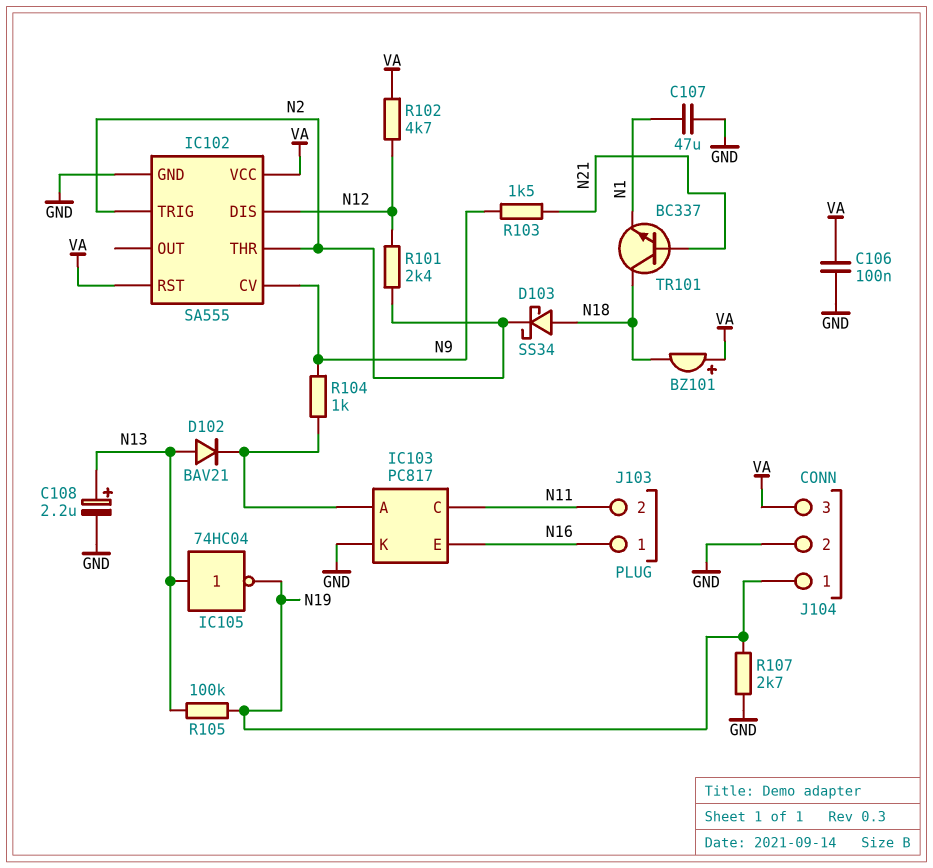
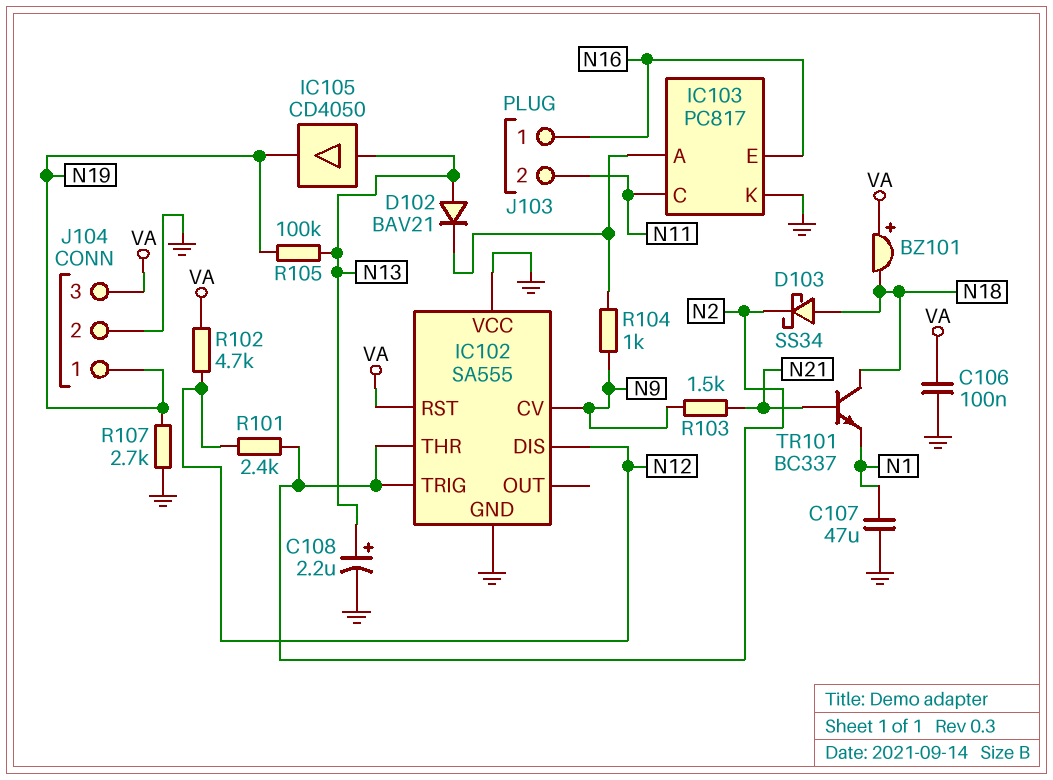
IC102 pin VCC: VA -> GND
IC105: NOT 74HC04 (in N13, out N19) -> buffer CD4050 (in N13, out N19)

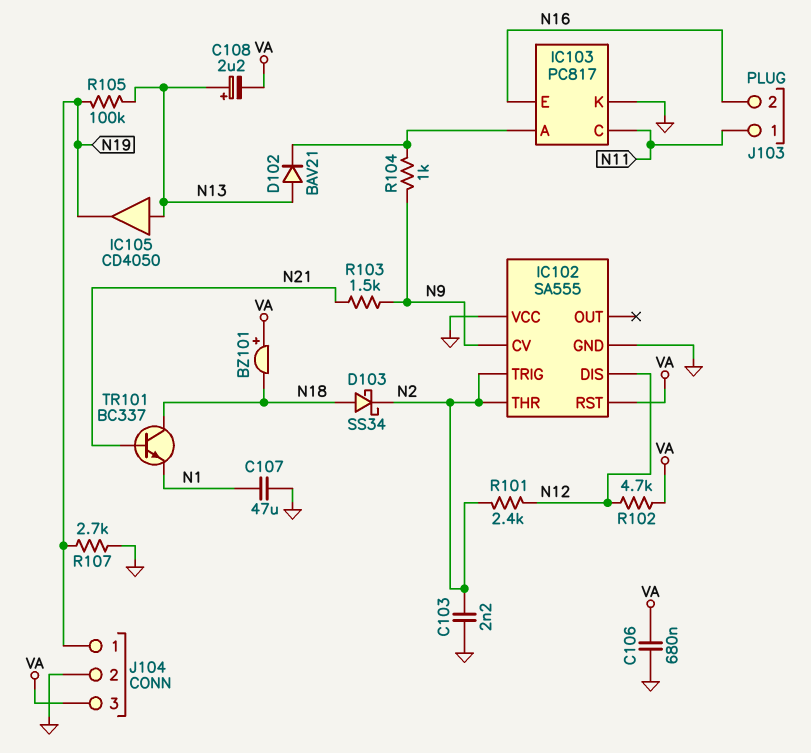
C103: none -> 2.2nF (GND, N2)
C106: 100nF (GND, VA) -> 680nF (GND, VA)
C108: 2.2uF (plus N13, minus GND) -> 2.2uF (plus N13, minus VA)
J103 pin 1: N16 -> N11
J103 pin 2: N11 -> N16

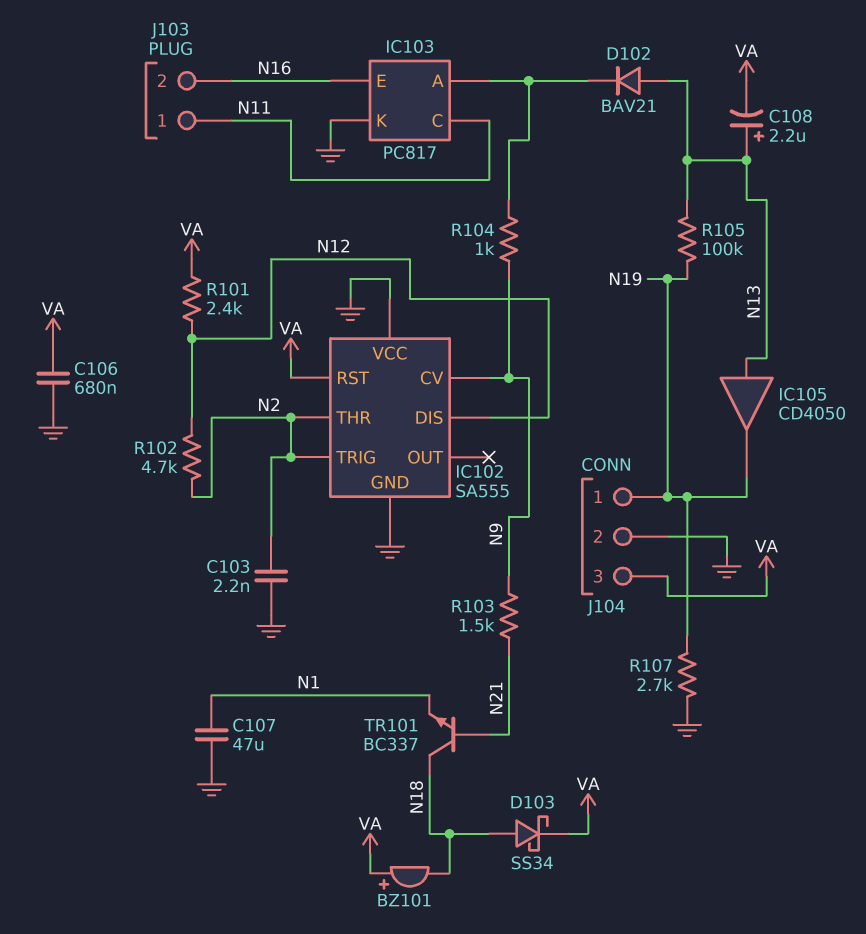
D103: schottky SS34 (A N18, K N2) -> schottky SS34 (A N18, K VA)
R101: 2.4k (N2, N12) -> 2.4k (N12, VA)
R102: 4.7k (N12, VA) -> 4.7k (N2, N12)

